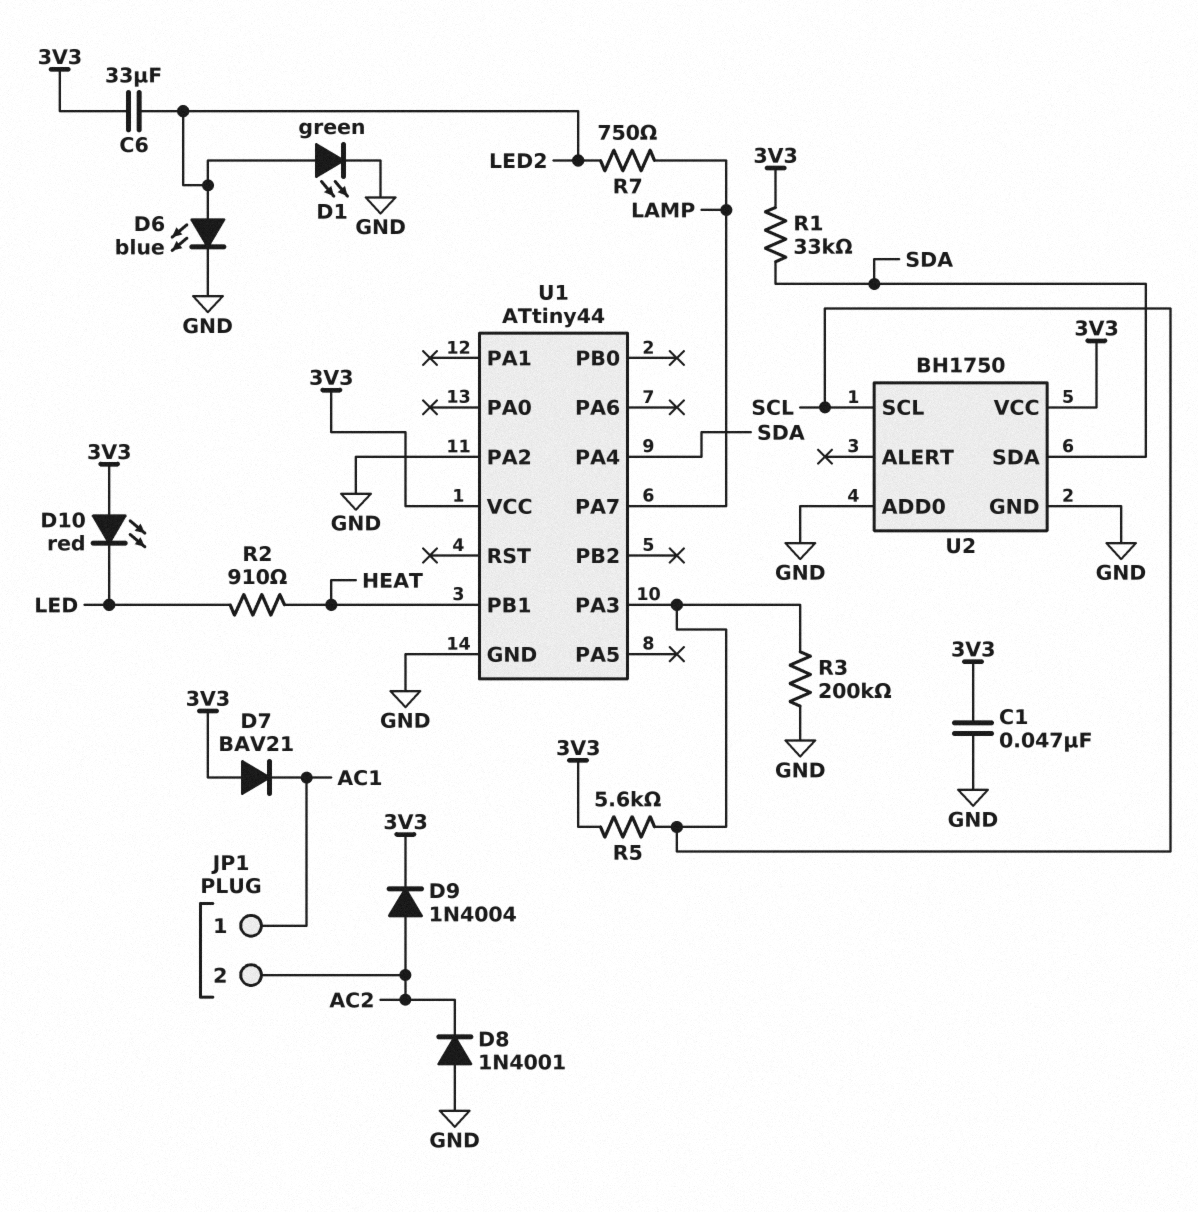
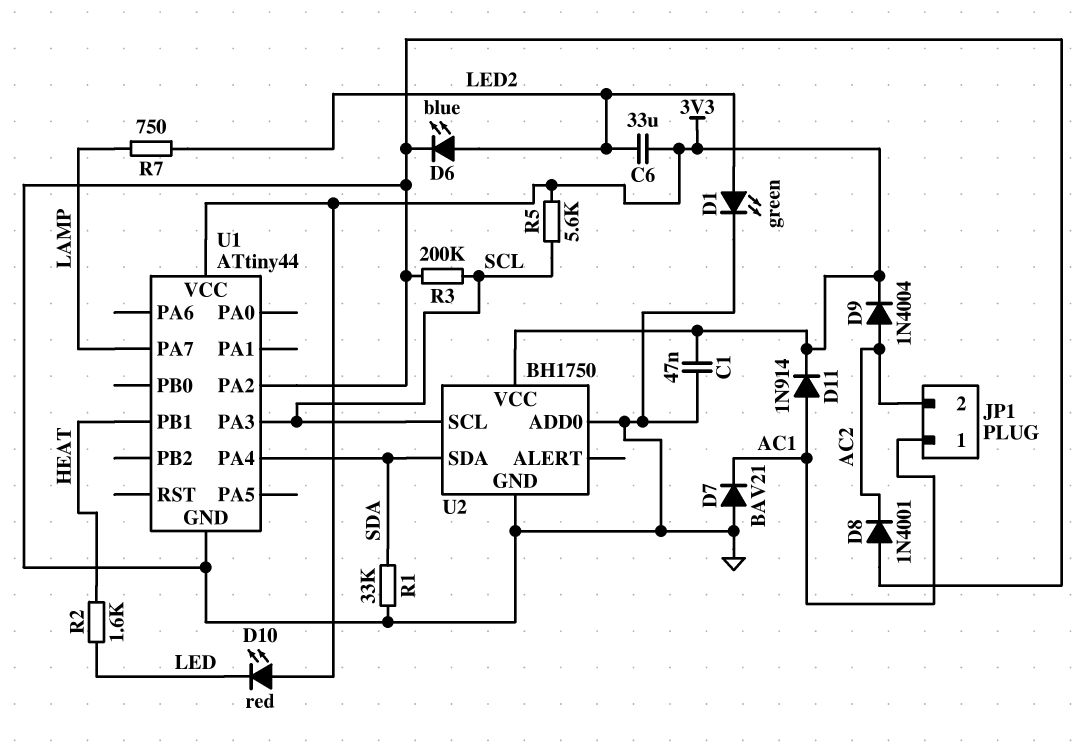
D7: diode BAV21 (A 3V3, K AC1) -> diode BAV21 (A GND, K AC1)
D11: none -> diode 1N914 (A AC1, K 3V3)
R1: 33k (3V3, SDA) -> 33k (GND, SDA)
R2: 910 (HEAT, LED) -> 1.6k (HEAT, LED)

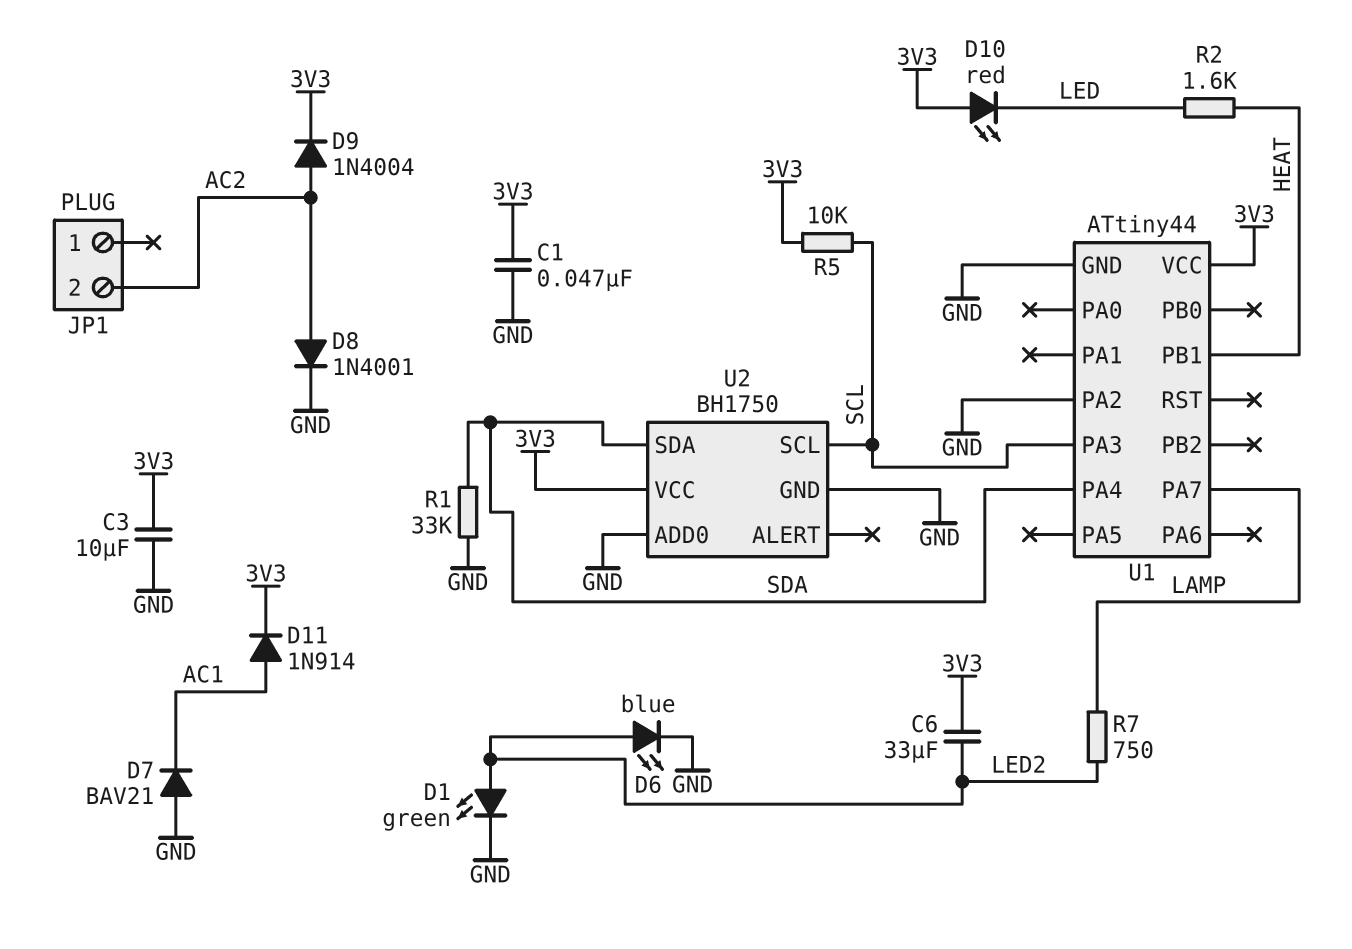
C3: none -> 10uF (3V3, GND)
D8: diode 1N4001 (A GND, K AC2) -> diode 1N4001 (A AC2, K GND)
JP1 pin 1: AC1 -> none
R3: 200k (GND, SCL) -> none
R5: 5.6k (3V3, SCL) -> 10k (3V3, SCL)

